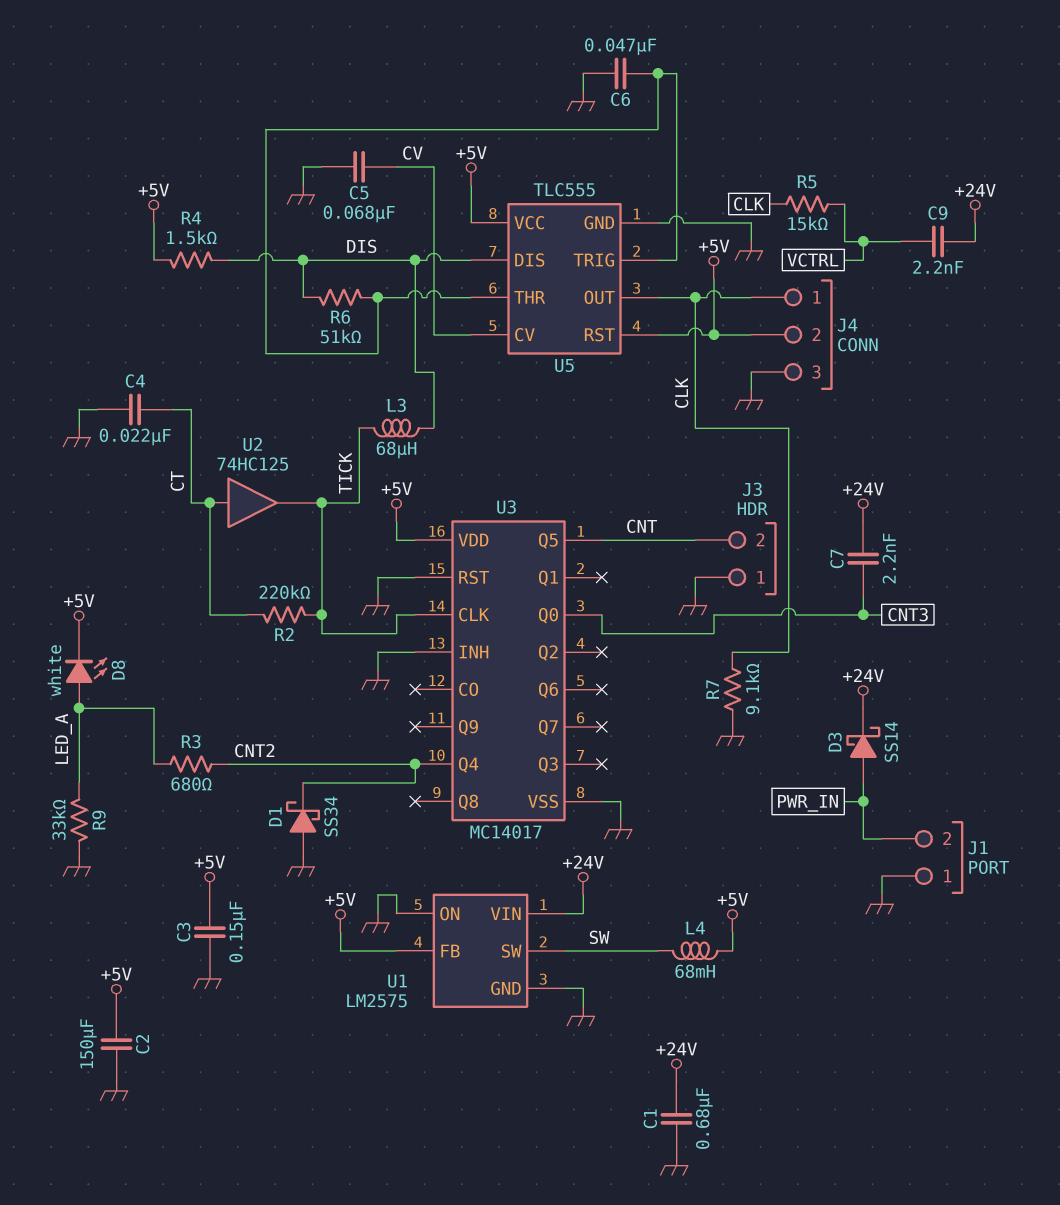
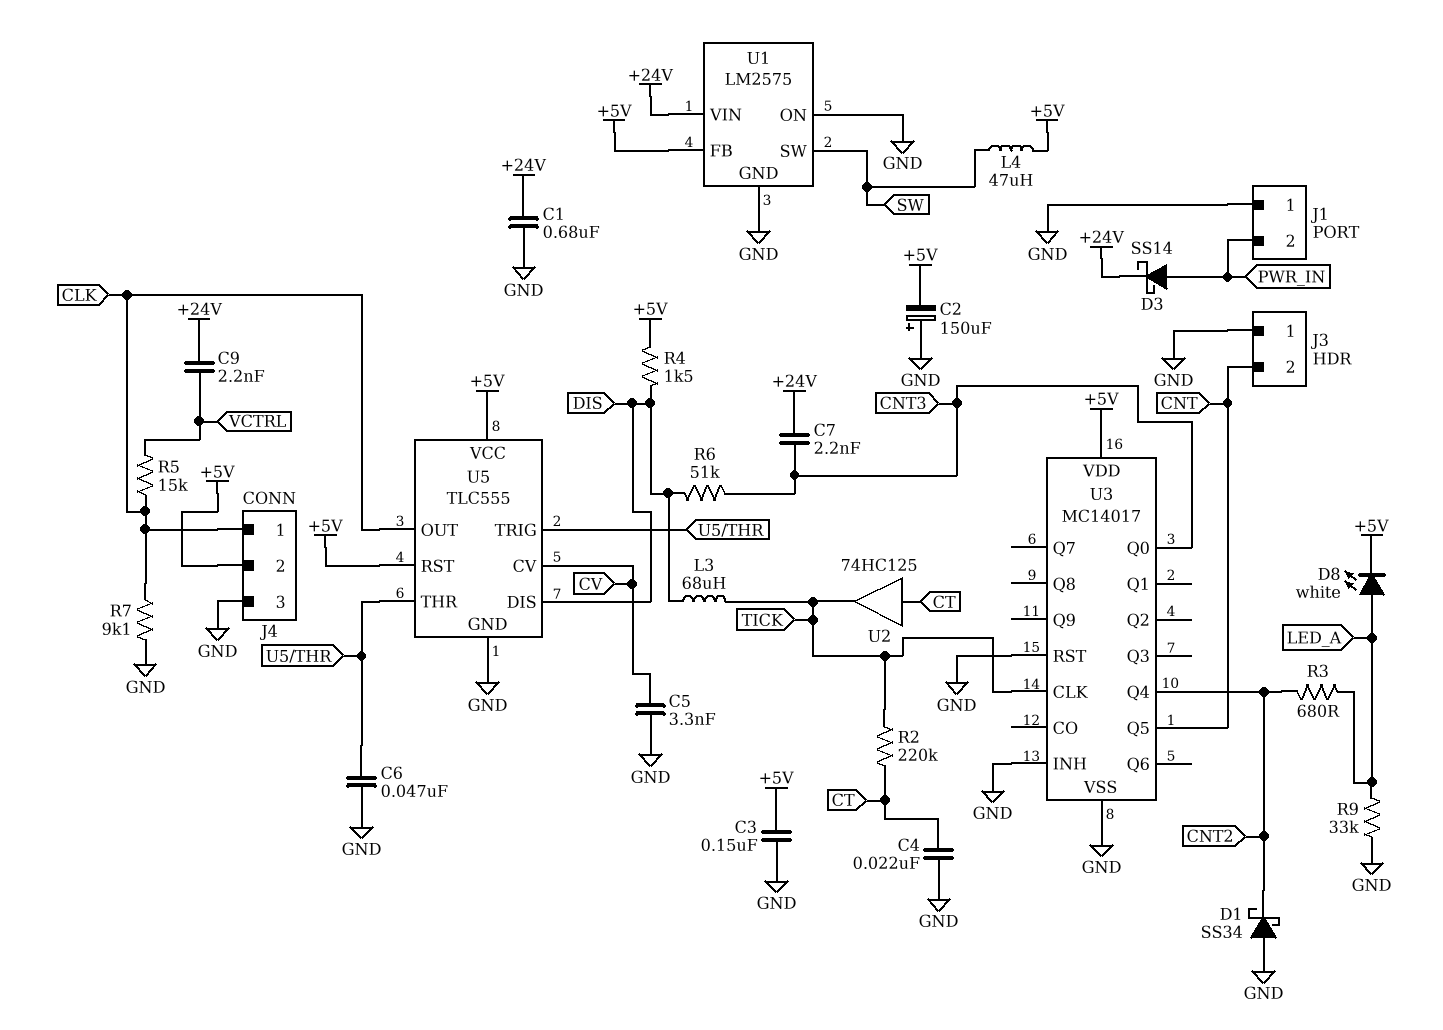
C2: 150uF (+5V, GND) -> 150uF (plus GND, minus +5V)
C5: 68nF (CV, GND) -> 3.3nF (CV, GND)
L4: 68mH (+5V, SW) -> 47uH (+5V, SW)
R6: 51k (DIS, U5/THR) -> 51k (CNT3, DIS)

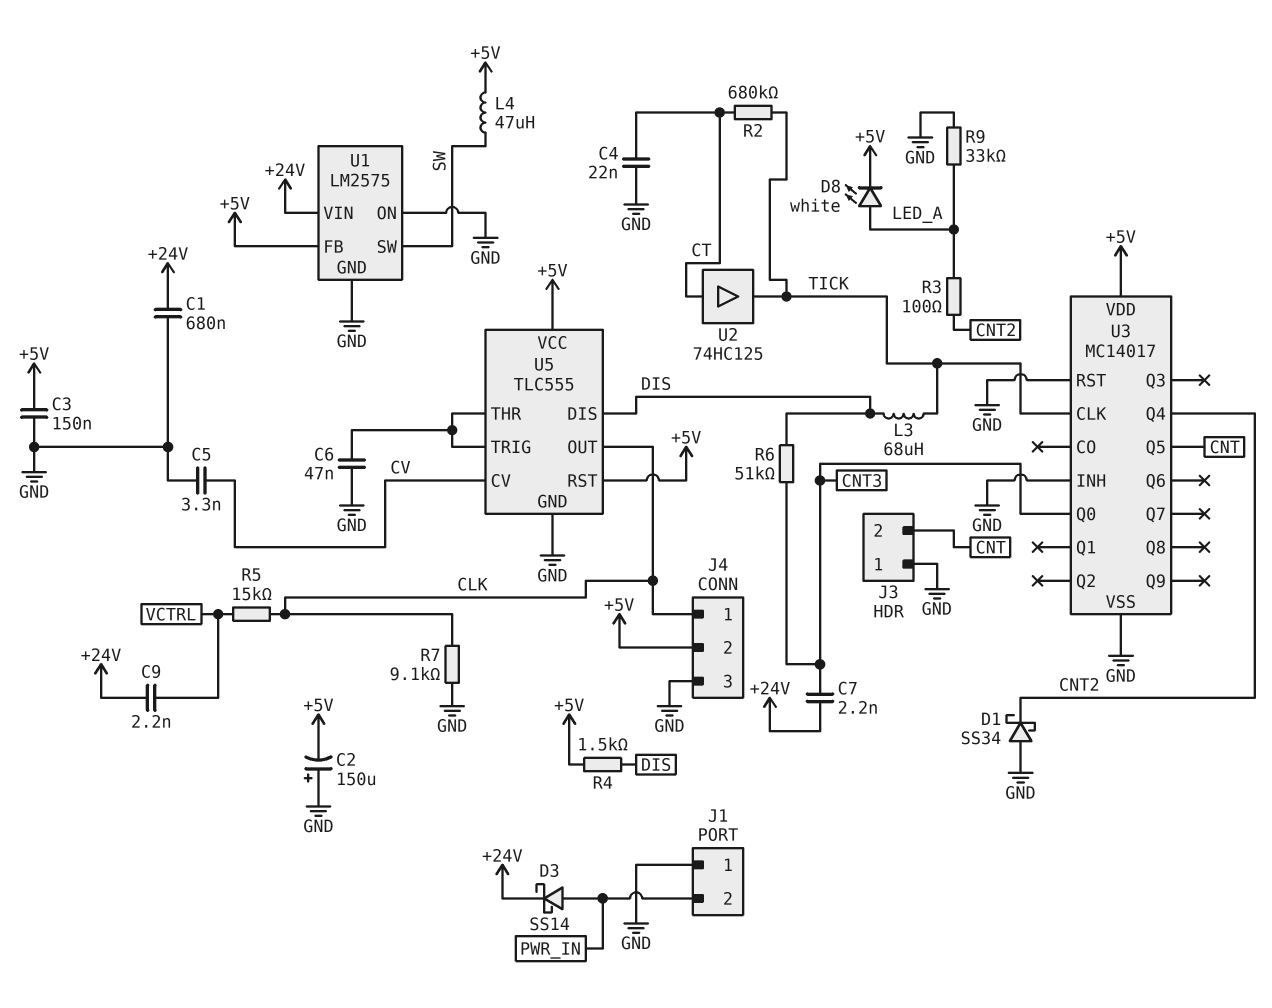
R2: 220k (CT, TICK) -> 680k (CT, TICK)
R3: 680 (CNT2, LED_A) -> 100 (CNT2, LED_A)

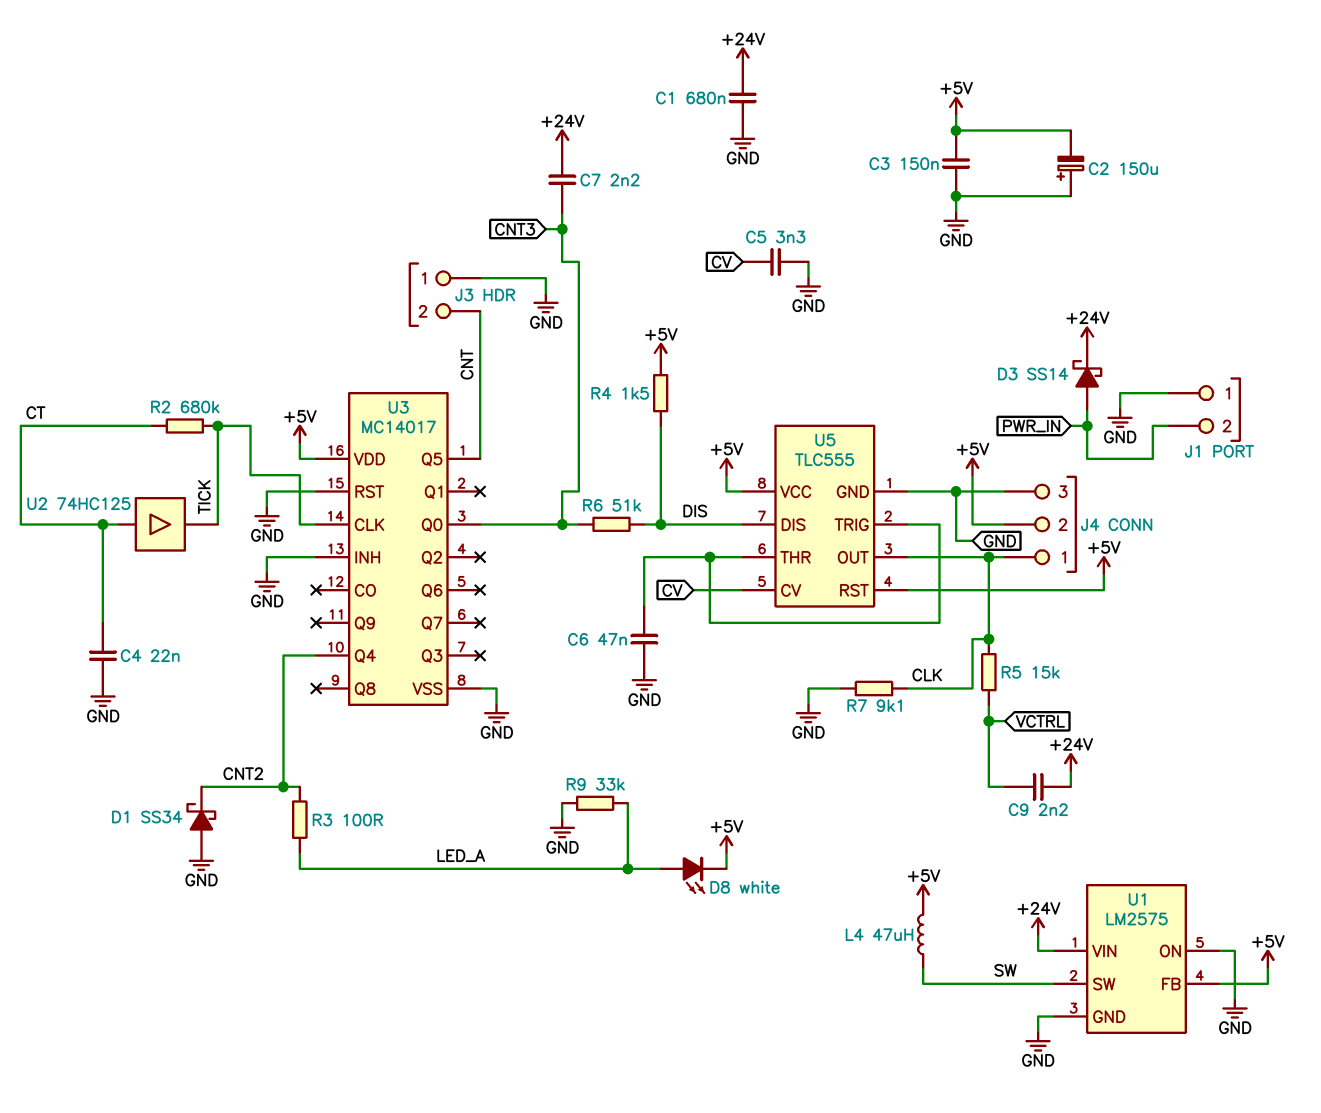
L3: 68uH (DIS, TICK) -> none

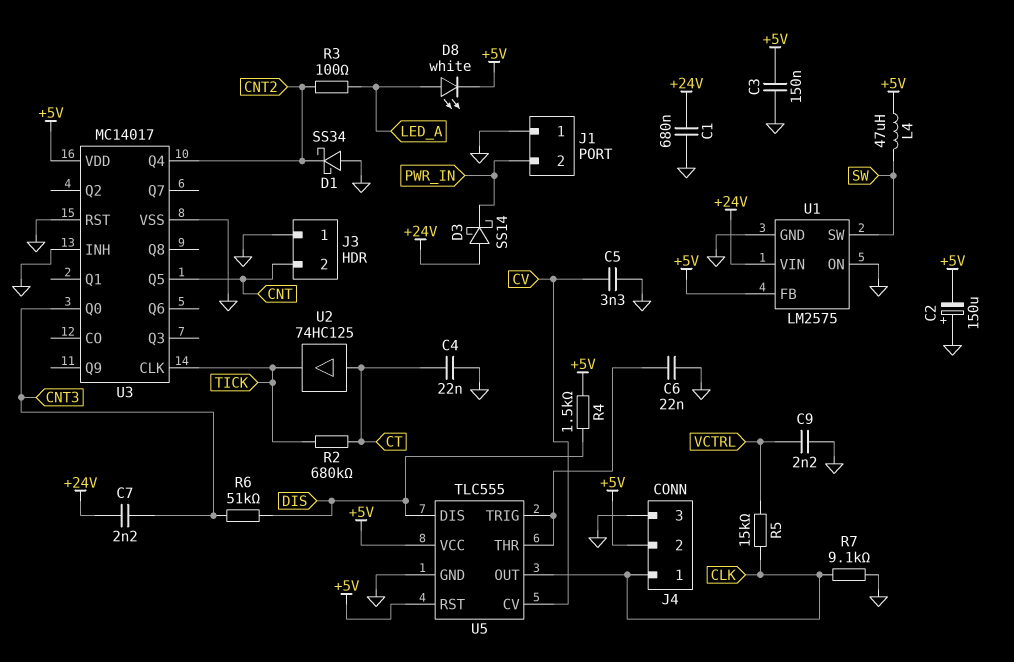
C6: 47nF (GND, U5/THR) -> 22nF (GND, U5/THR)
C9: 2.2nF (+24V, VCTRL) -> 2.2nF (GND, VCTRL)
D3: schottky SS14 (A PWR_IN, K +24V) -> schottky SS14 (A +24V, K PWR_IN)
R9: 33k (GND, LED_A) -> none

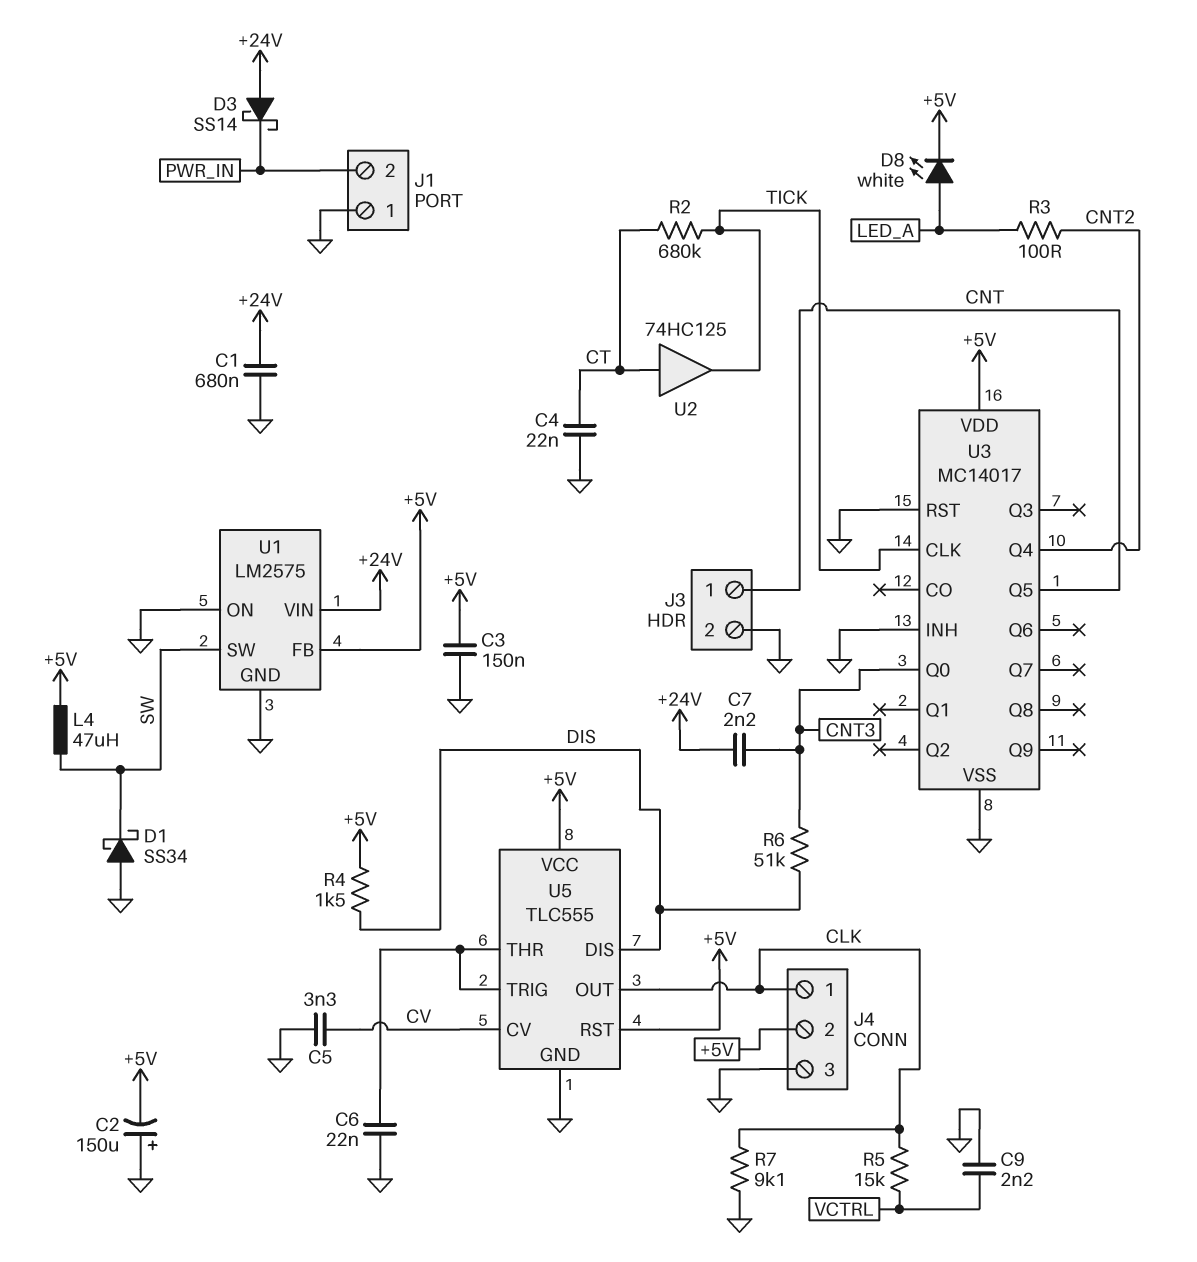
D1: schottky SS34 (A GND, K CNT2) -> schottky SS34 (A GND, K SW)
J3 pin 1: GND -> CNT
J3 pin 2: CNT -> GND

